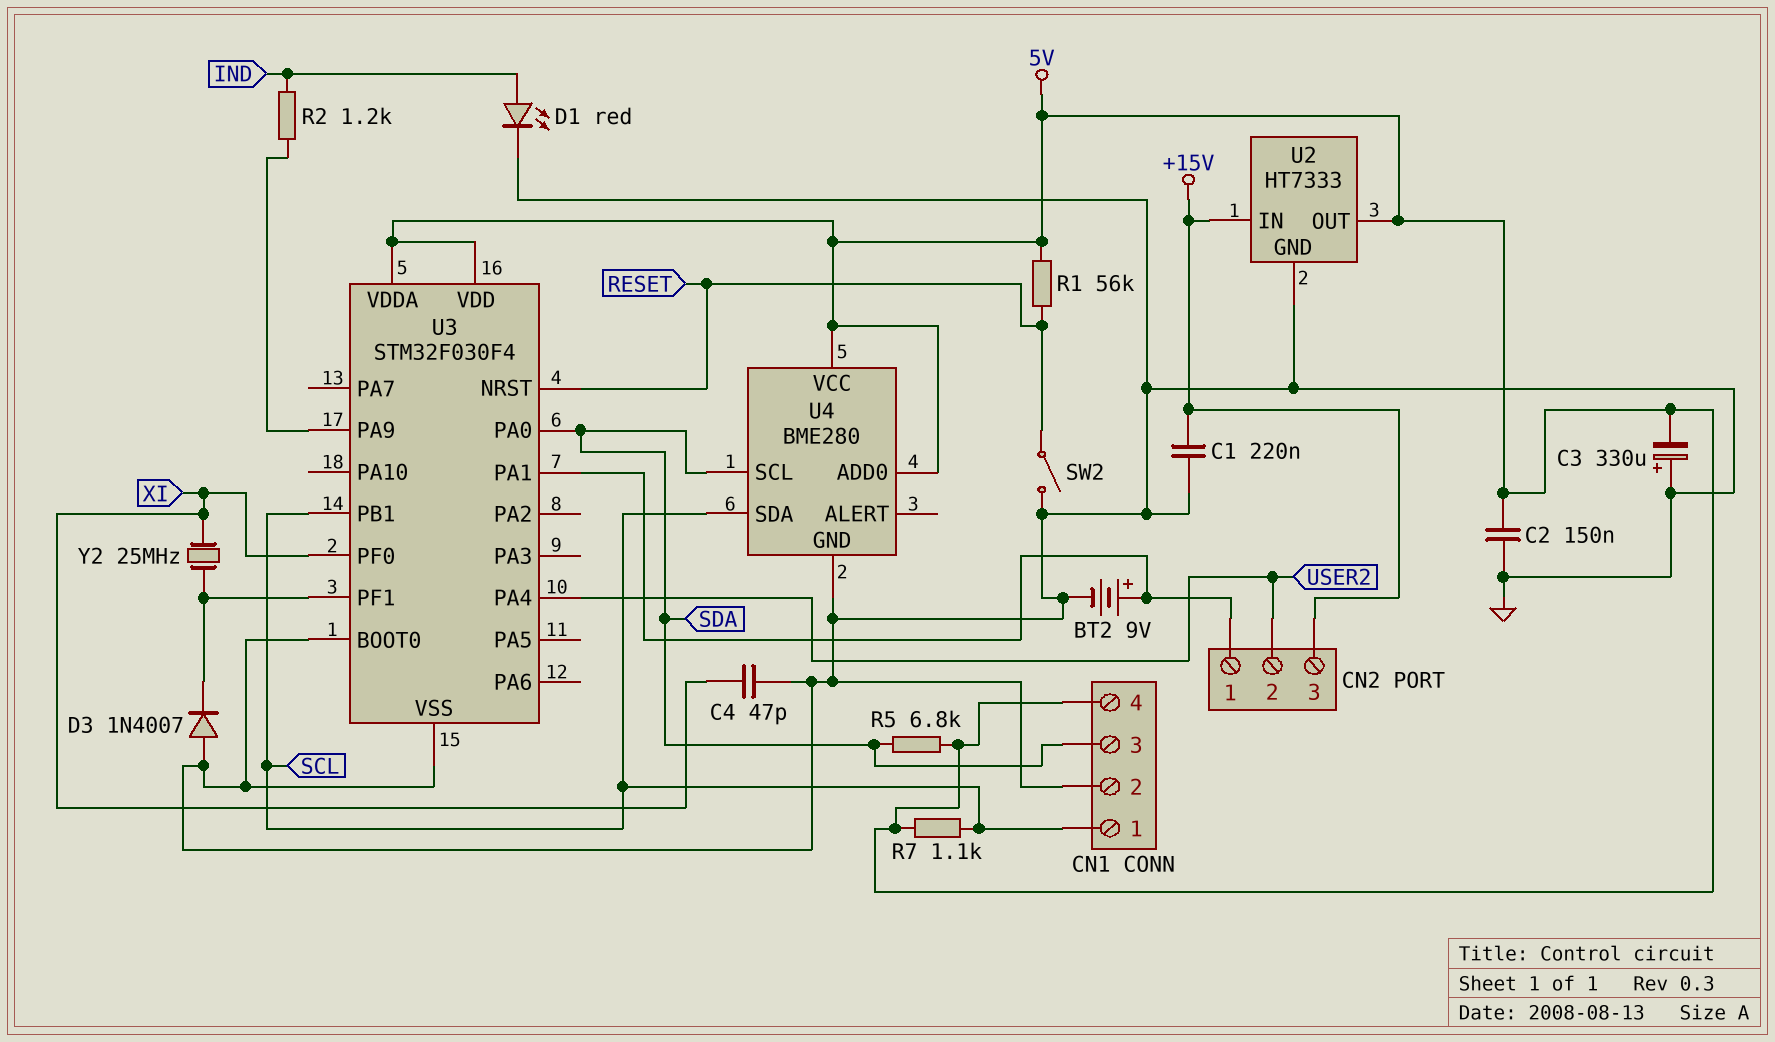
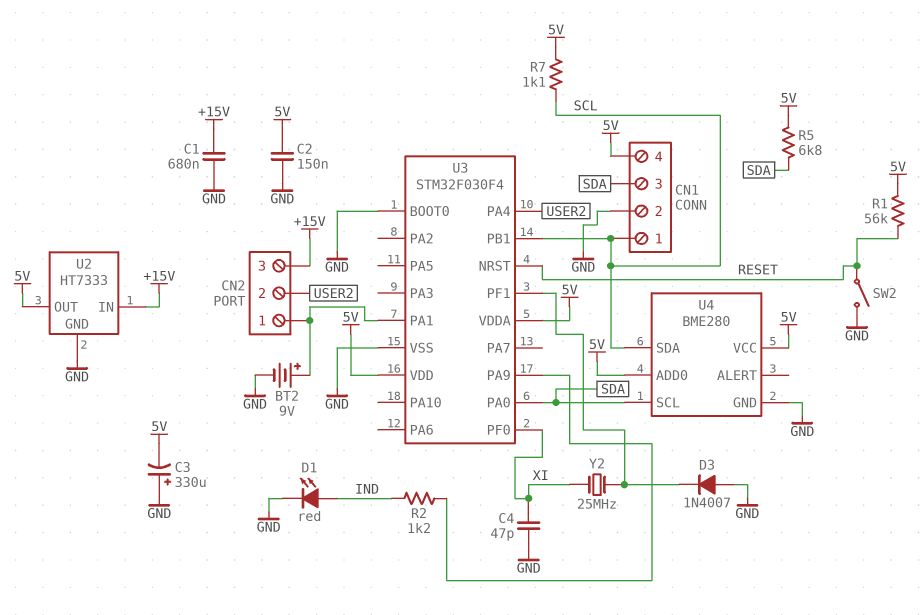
C1: 220nF (+15V, GND) -> 680nF (+15V, GND)

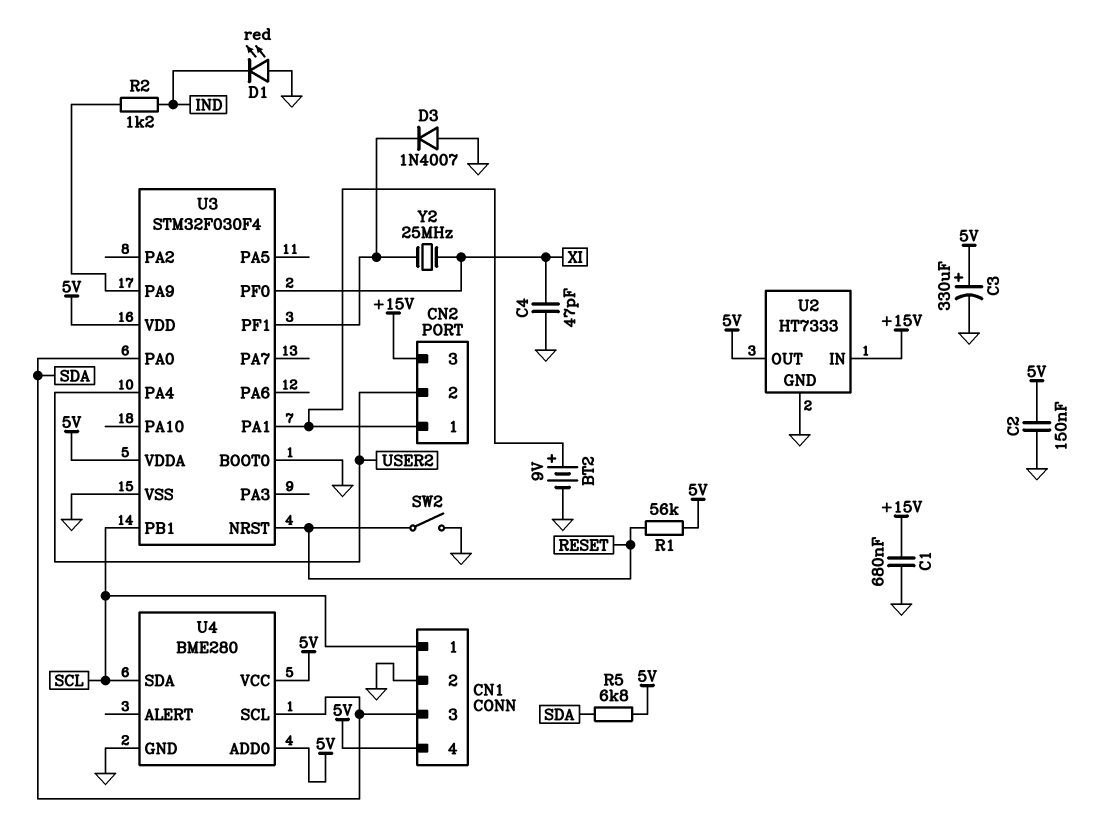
C3: 330uF (plus GND, minus 5V) -> 330uF (plus 5V, minus GND)
D1: LED red (A IND, K GND) -> LED red (A GND, K IND)
R7: 1.1k (5V, SCL) -> none

